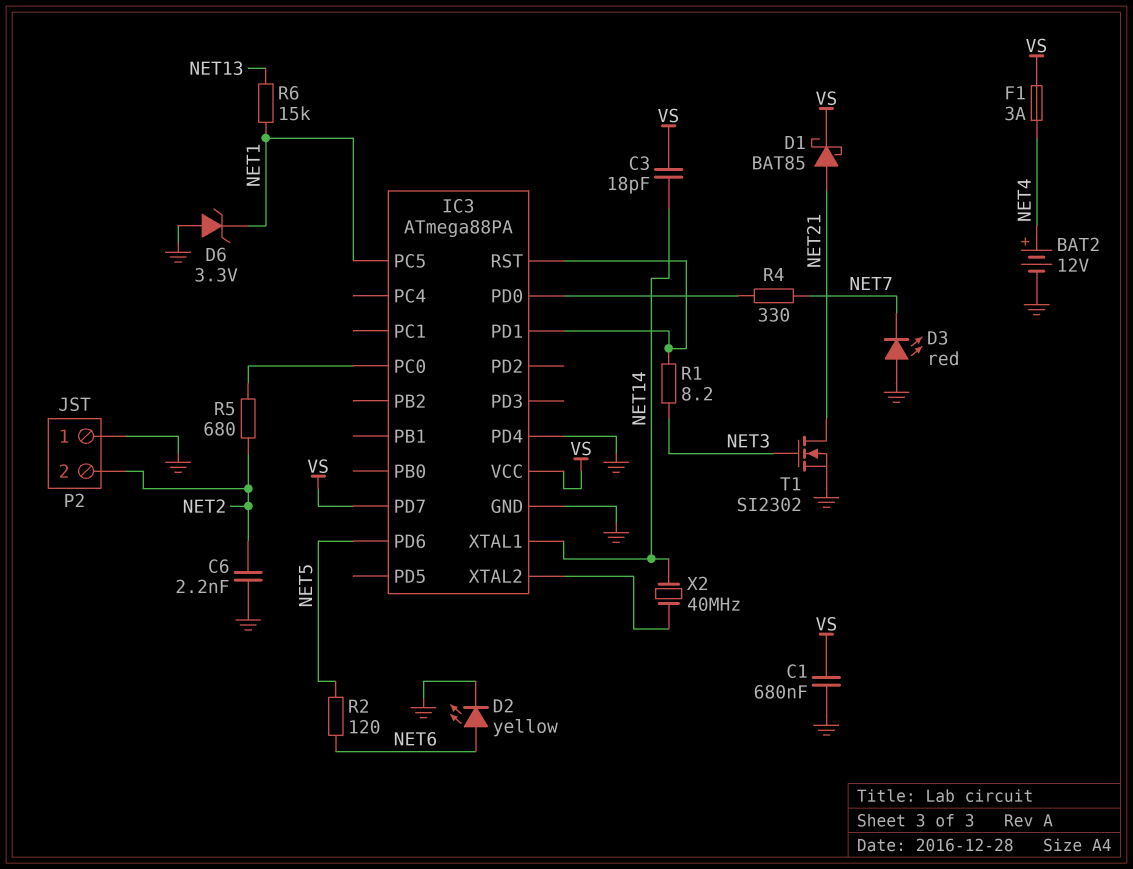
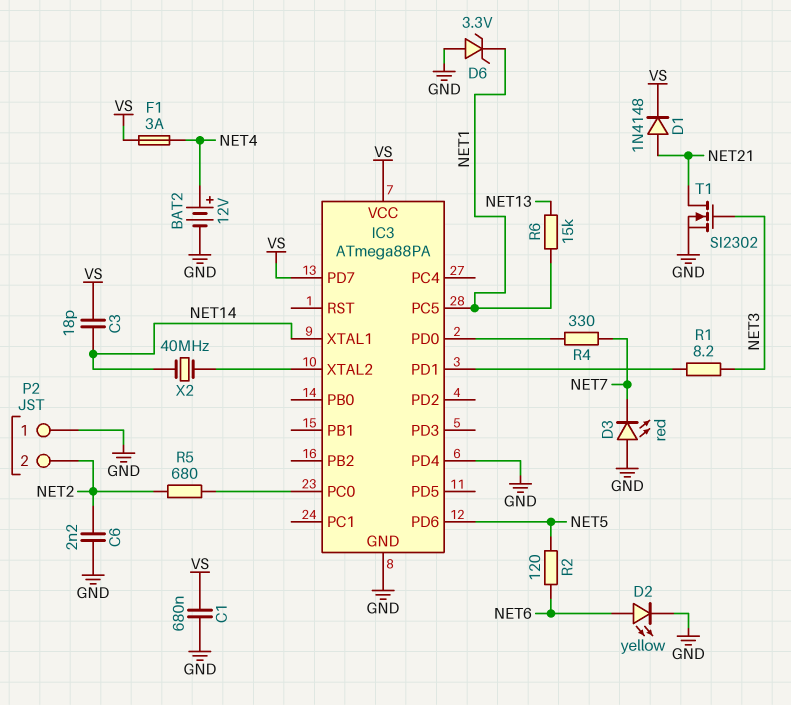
D1: schottky BAT85 (A NET21, K VS) -> diode 1N4148 (A NET21, K VS)
IC3 pin RST: IC3/PD1 -> none

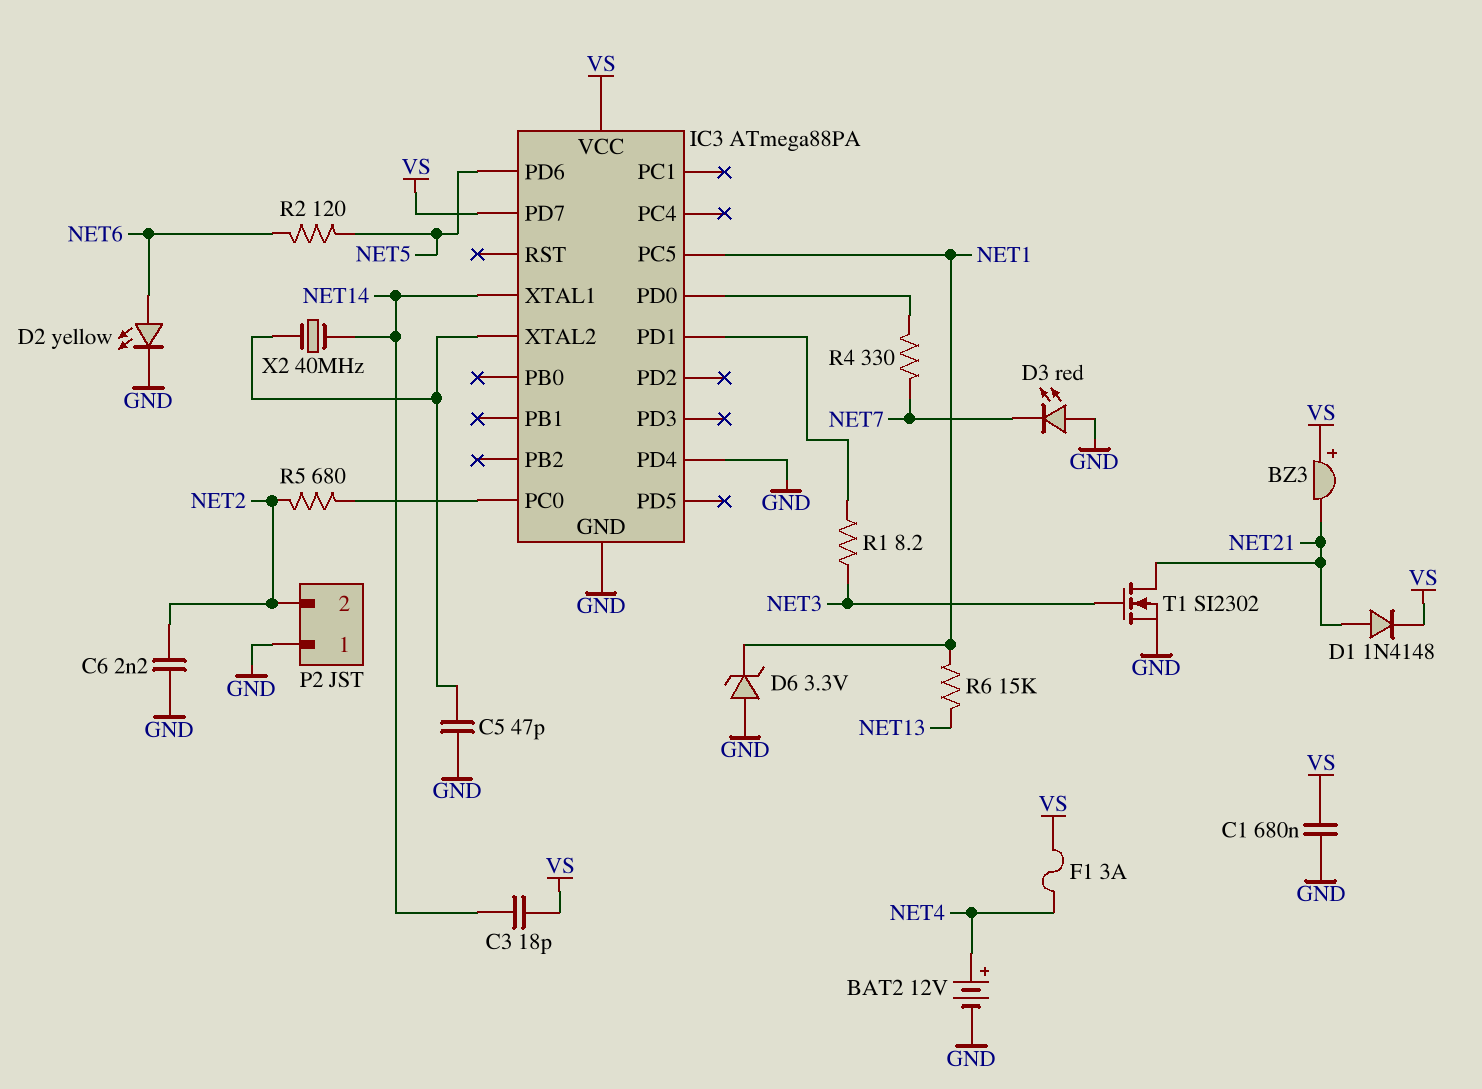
BZ3: none -> buzzer (plus VS, minus NET21)
C5: none -> 47pF (GND, IC3/XTAL2)

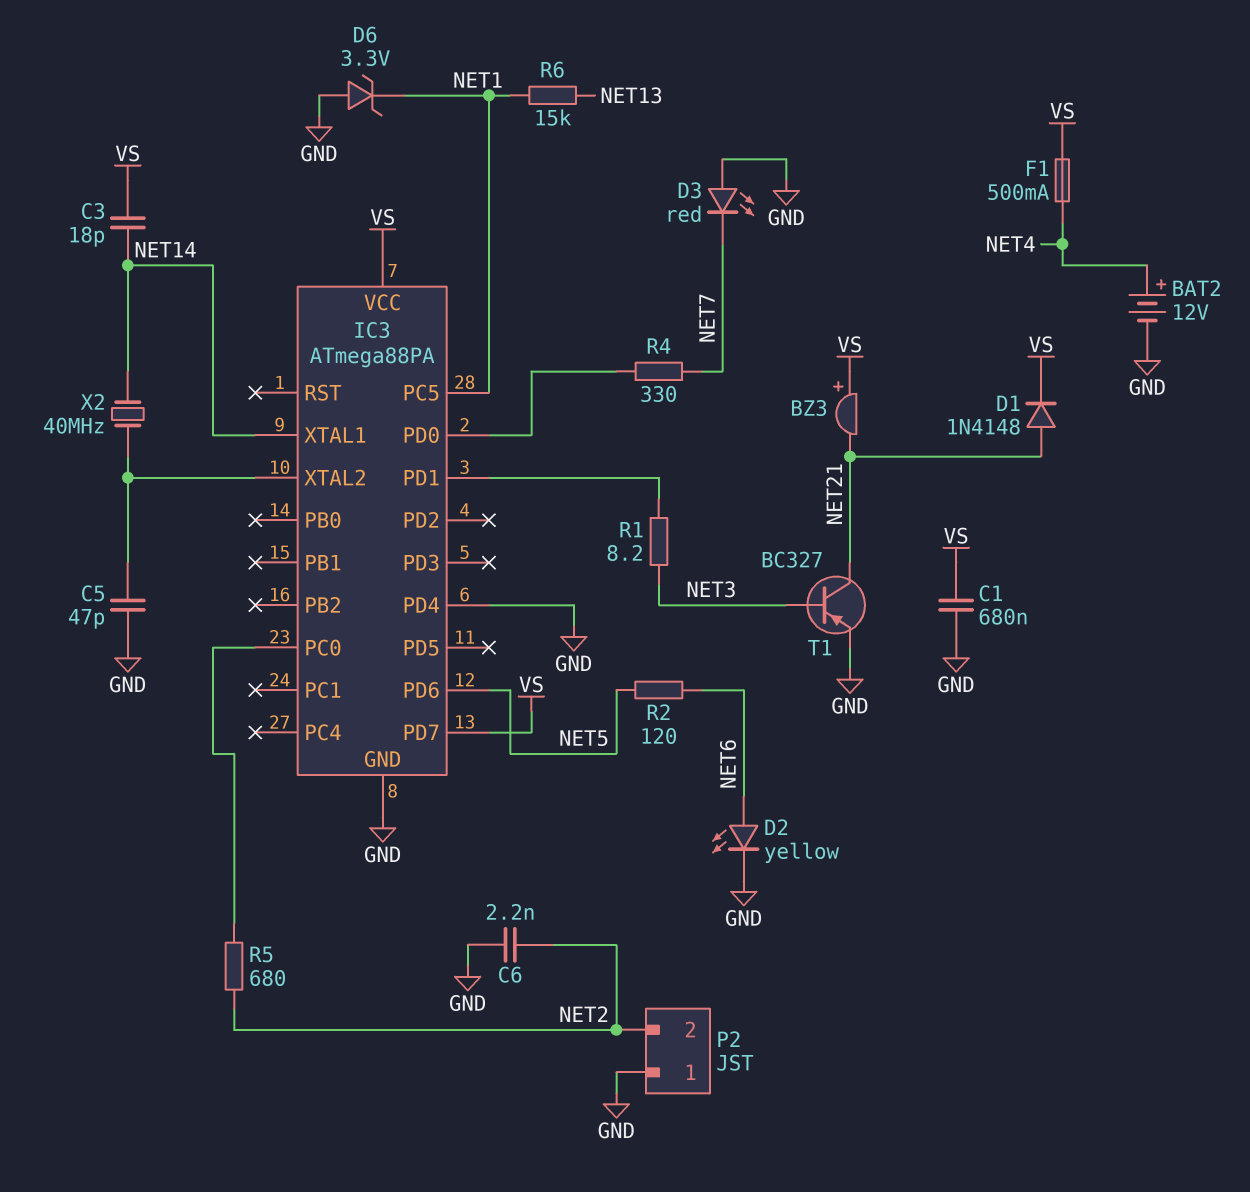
F1: 3A (NET4, VS) -> 500mA (NET4, VS)
T1: NMOS SI2302 (G NET3, D NET21, S GND) -> PNP BC327 (B NET3, C NET21, E GND)

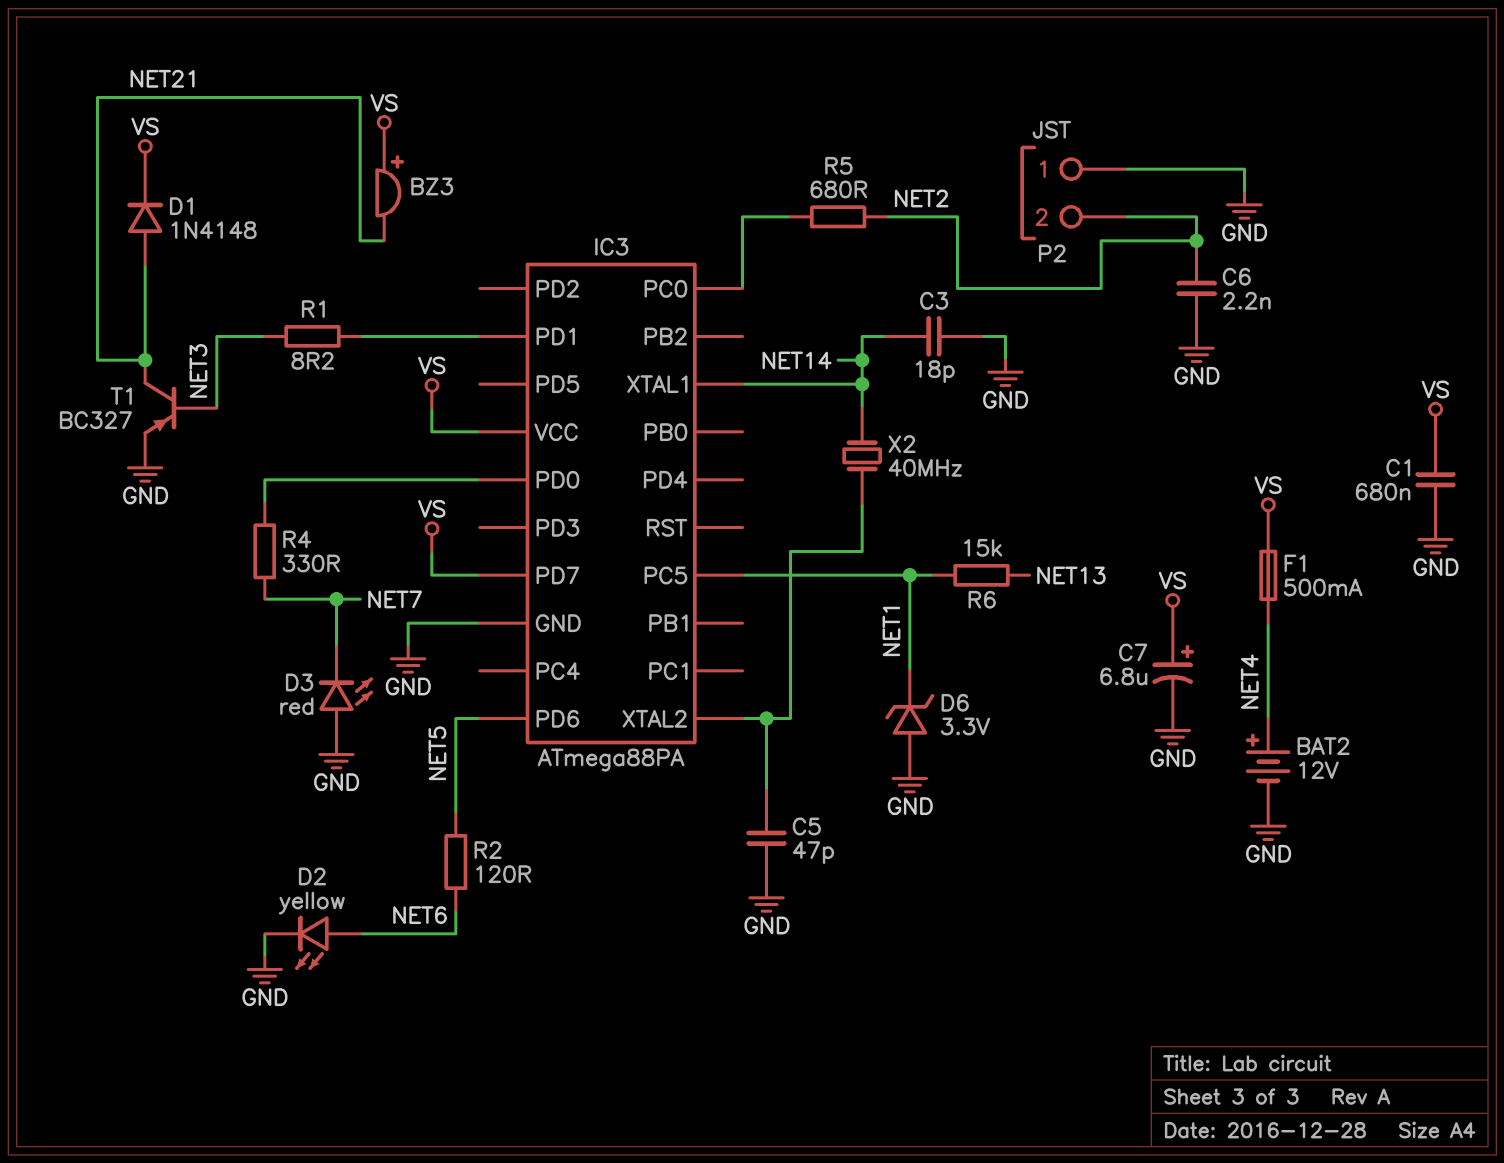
C3: 18pF (NET14, VS) -> 18pF (GND, NET14)
C7: none -> 6.8uF (plus VS, minus GND)
IC3 pin PD4: GND -> none

